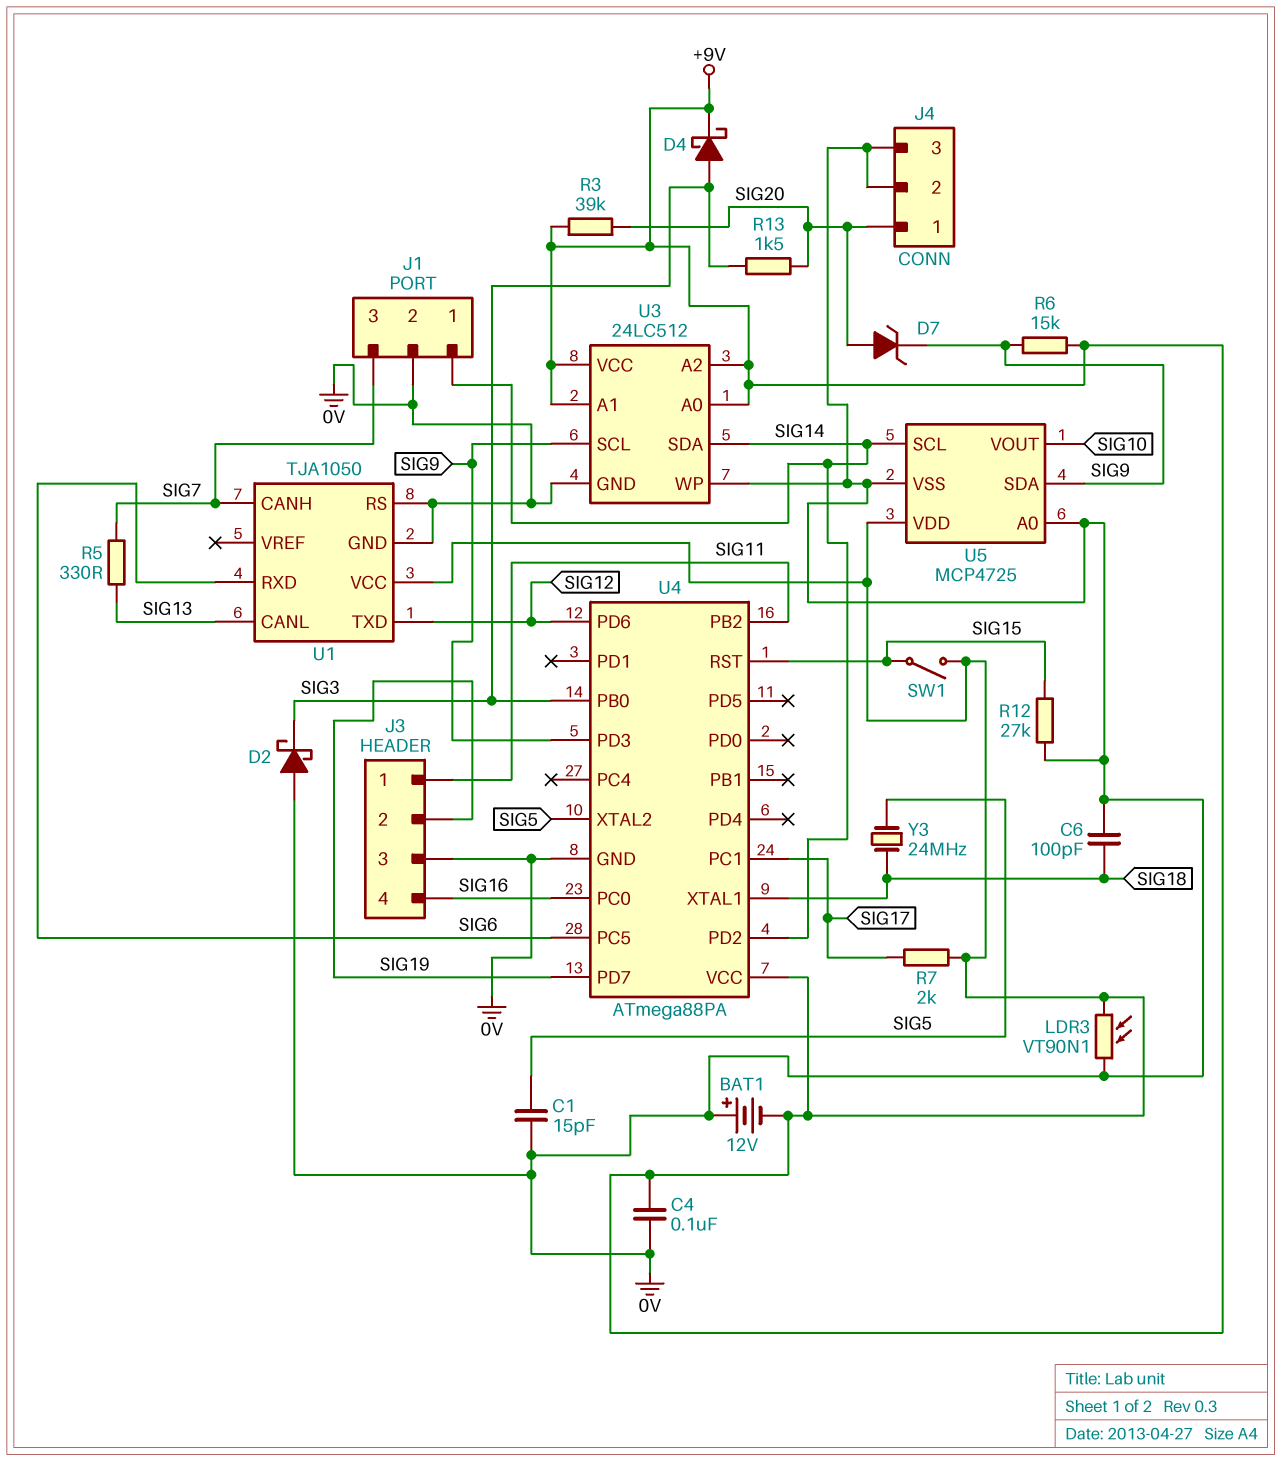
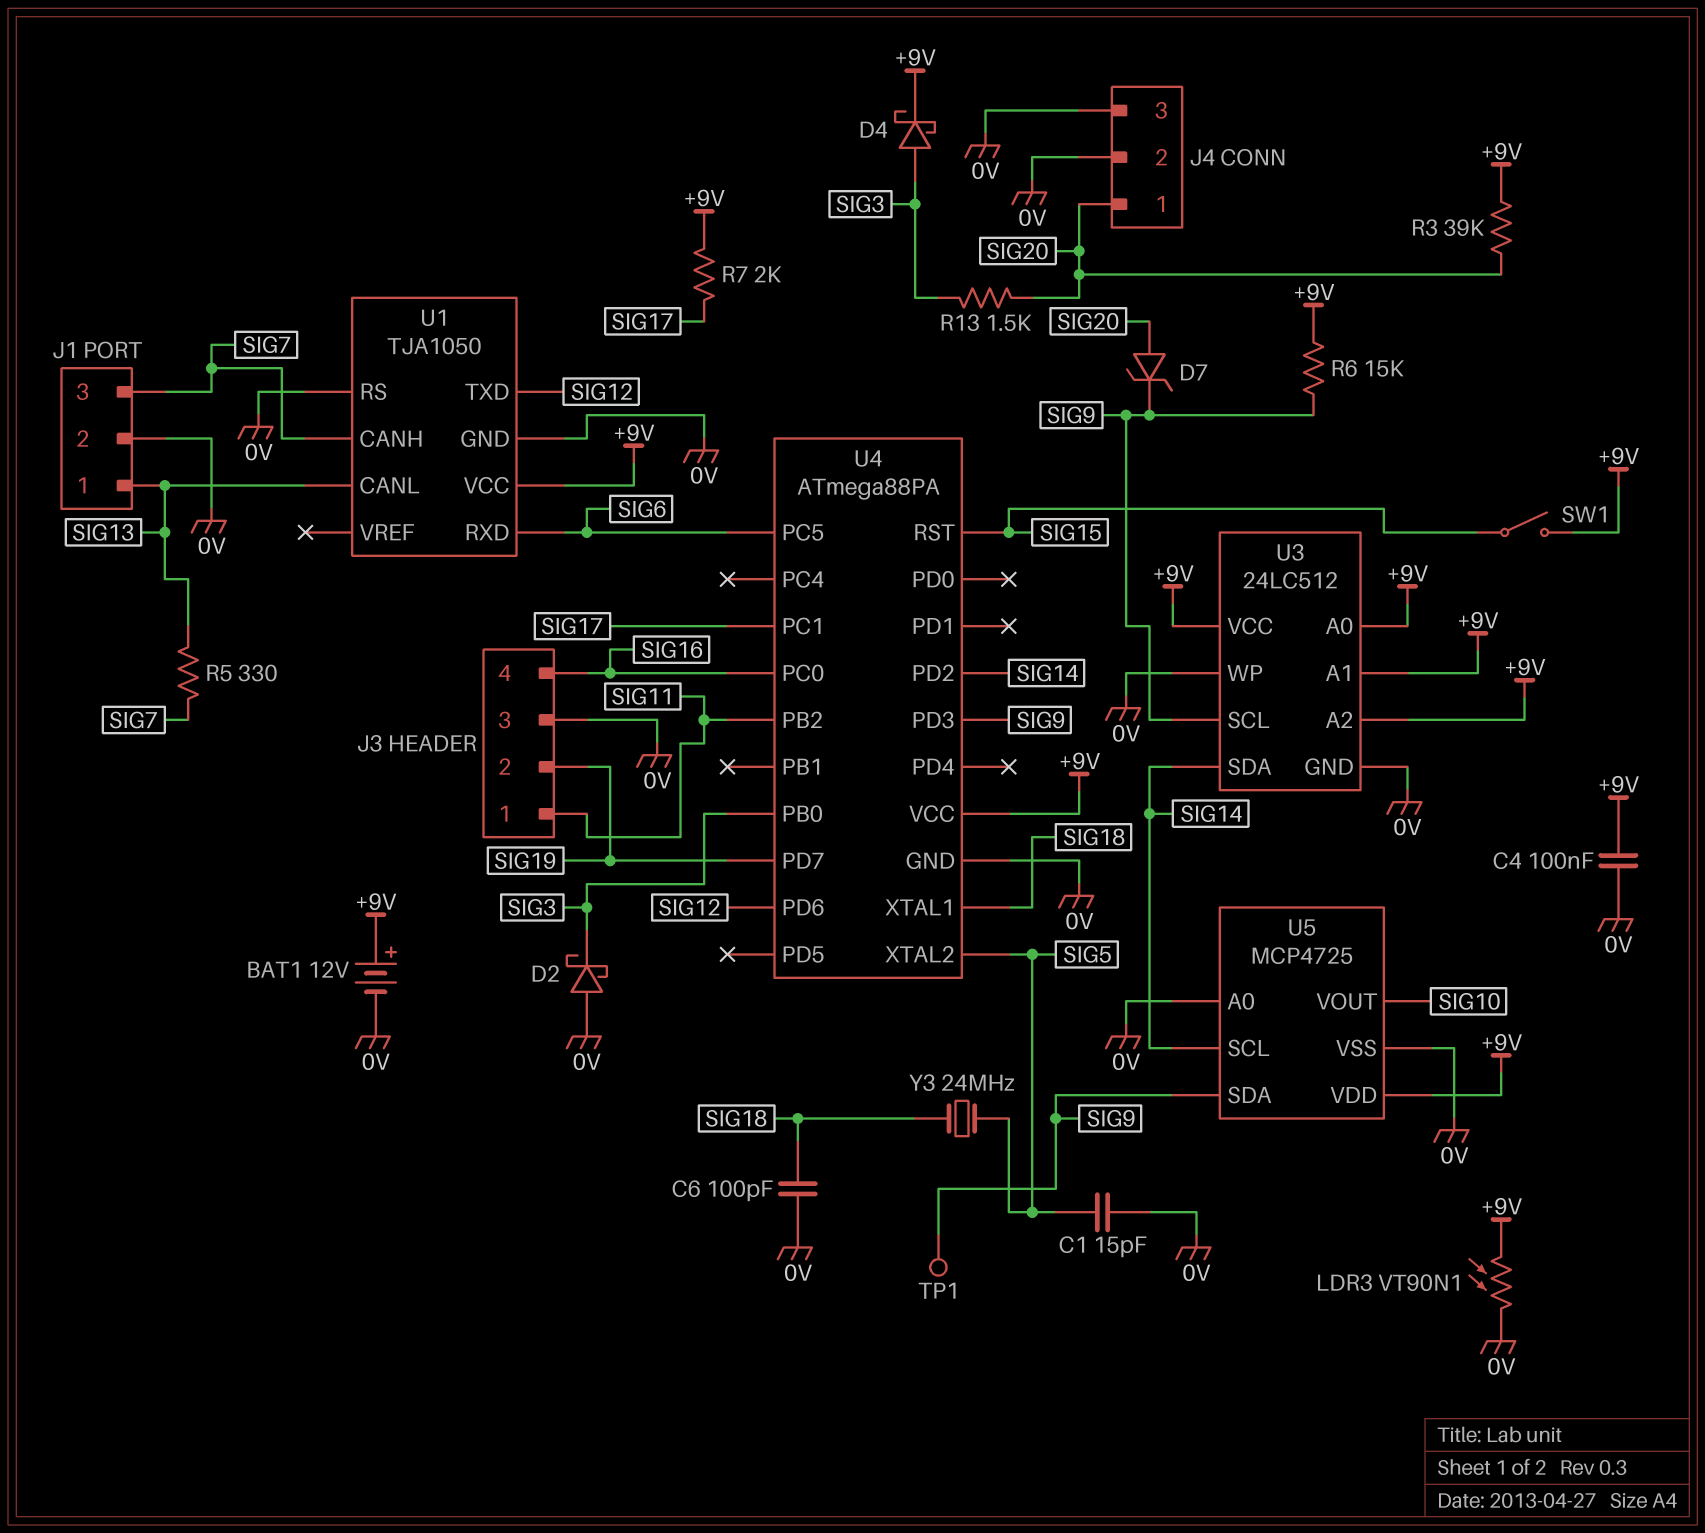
BAT1: 12V (plus 0V, minus +9V) -> 12V (plus +9V, minus 0V)
J1 pin 1: SIG14 -> SIG13
R12: 27k (0V, SIG15) -> none
TP1: none -> test point (SIG9)

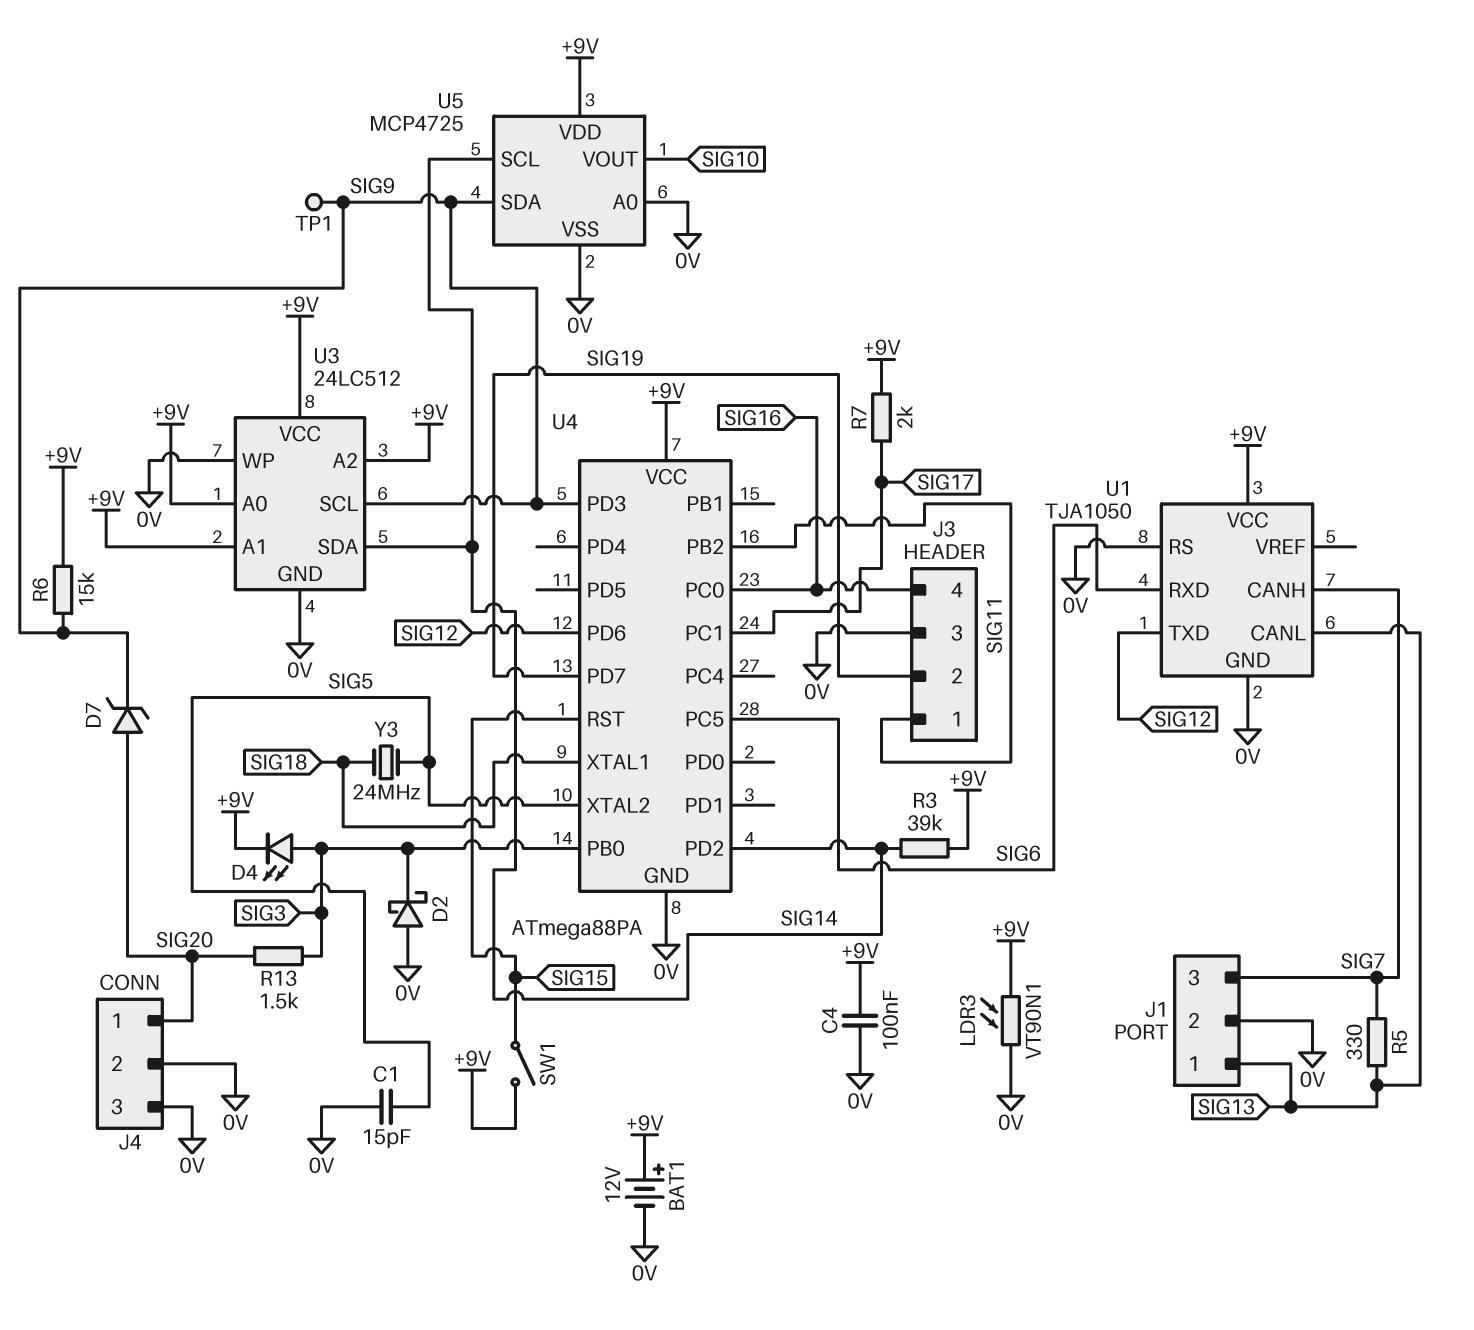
C6: 100pF (0V, SIG18) -> none
D4: schottky (A SIG3, K +9V) -> LED (A SIG3, K +9V)
R3: 39k (+9V, SIG20) -> 39k (+9V, SIG14)

